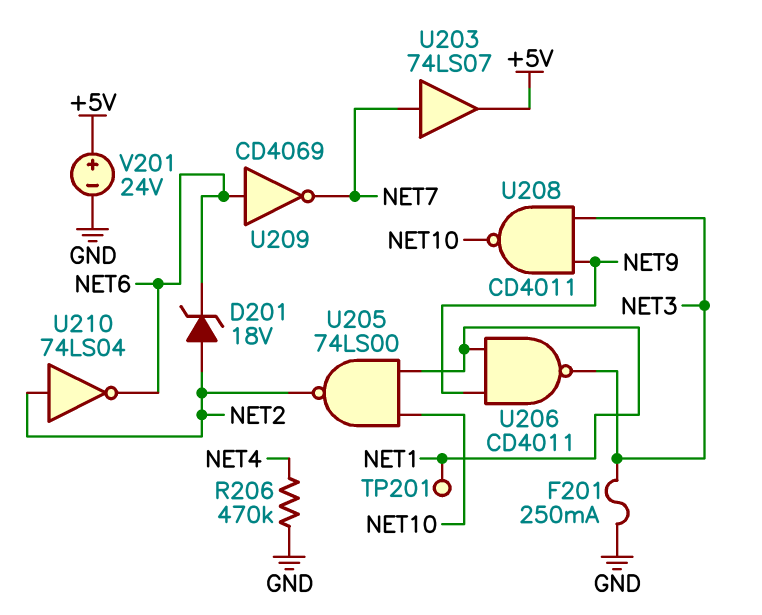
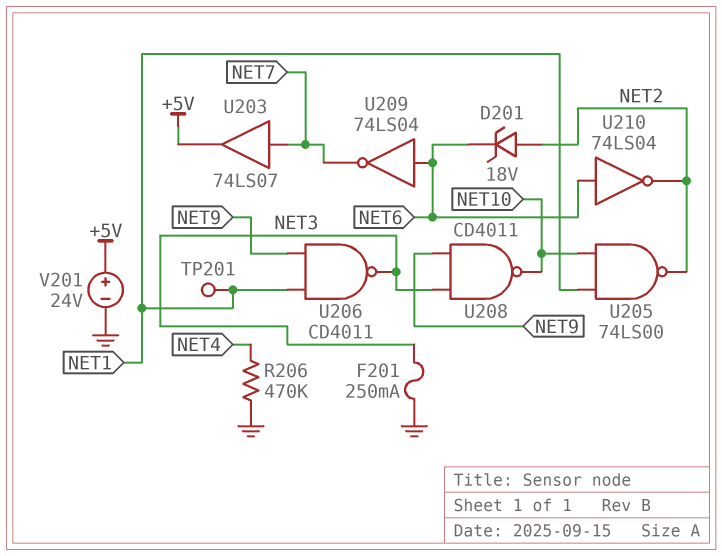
U209: NOT CD4069 (in NET6, out NET7) -> NOT 74LS04 (in NET6, out NET7)
U210: NOT 74LS04 (in NET2, out NET6) -> NOT 74LS04 (in NET6, out NET2)

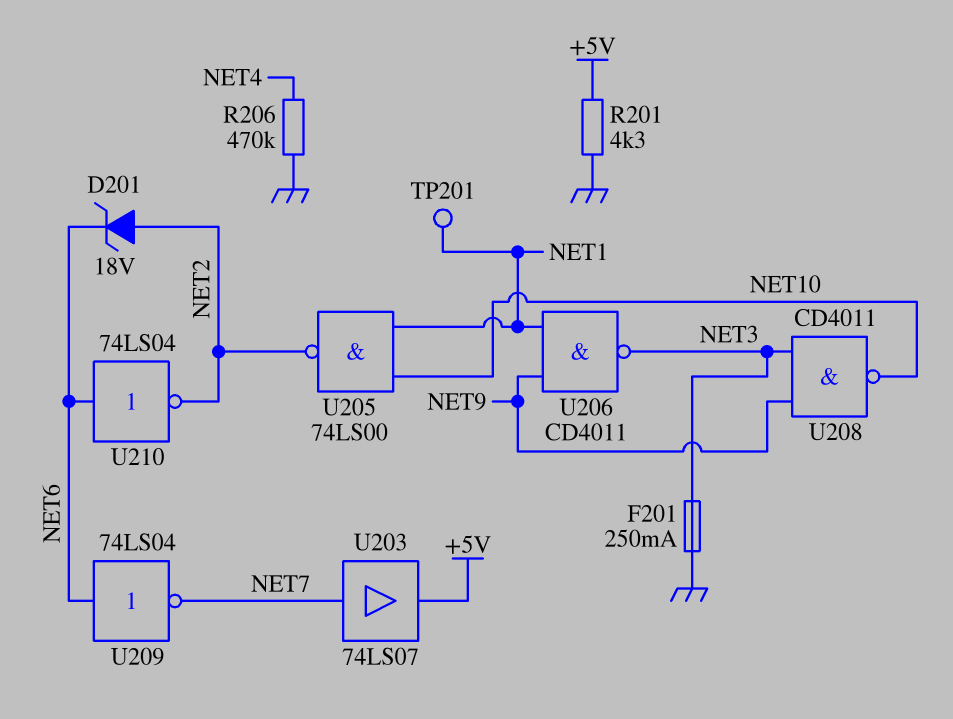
R201: none -> 4.3k (+5V, GND)
V201: 24V (plus +5V, minus GND) -> none

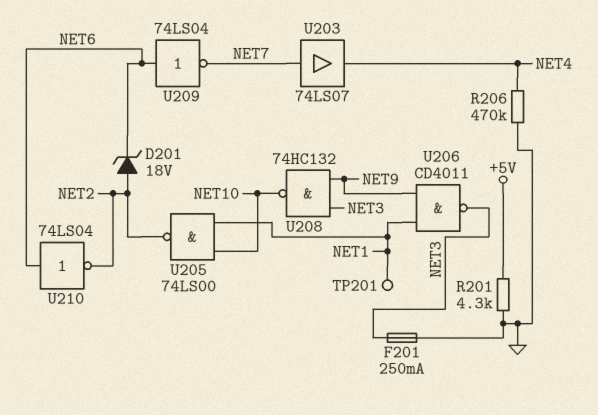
U203: buffer 74LS07 (in NET7, out +5V) -> buffer 74LS07 (in NET7, out NET4)
U208: NAND CD4011 (in NET3, in NET9, out NET10) -> NAND 74HC132 (in NET3, in NET9, out NET10)

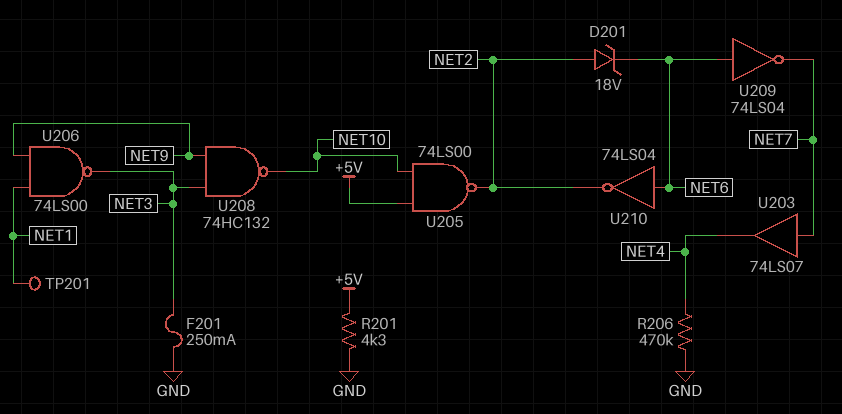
U205: NAND 74LS00 (in NET1, in NET10, out NET2) -> NAND 74LS00 (in +5V, in NET10, out NET2)
U206: NAND CD4011 (in NET1, in NET9, out NET3) -> NAND 74LS00 (in NET1, in NET9, out NET3)

